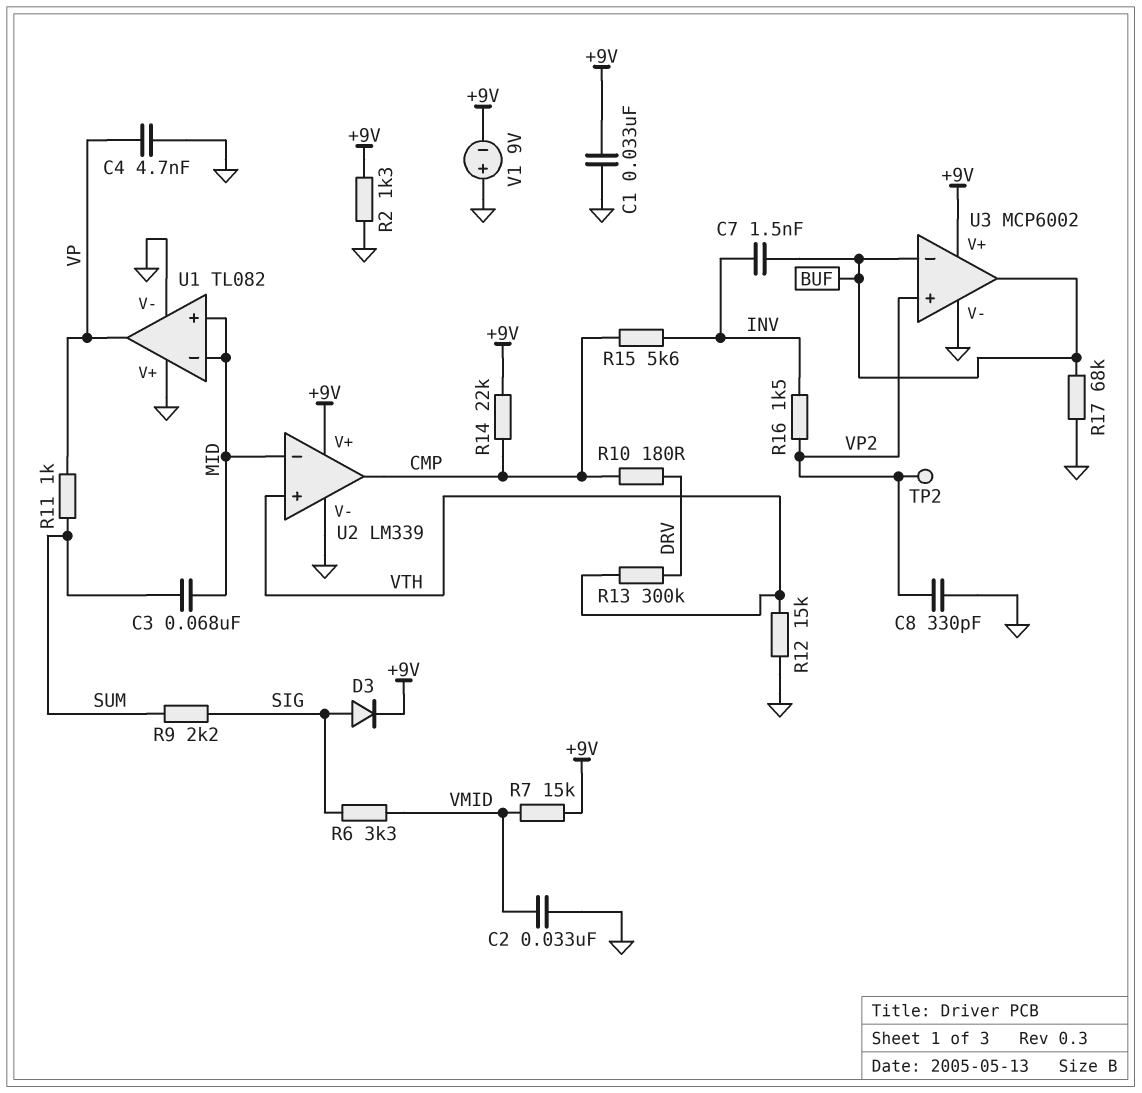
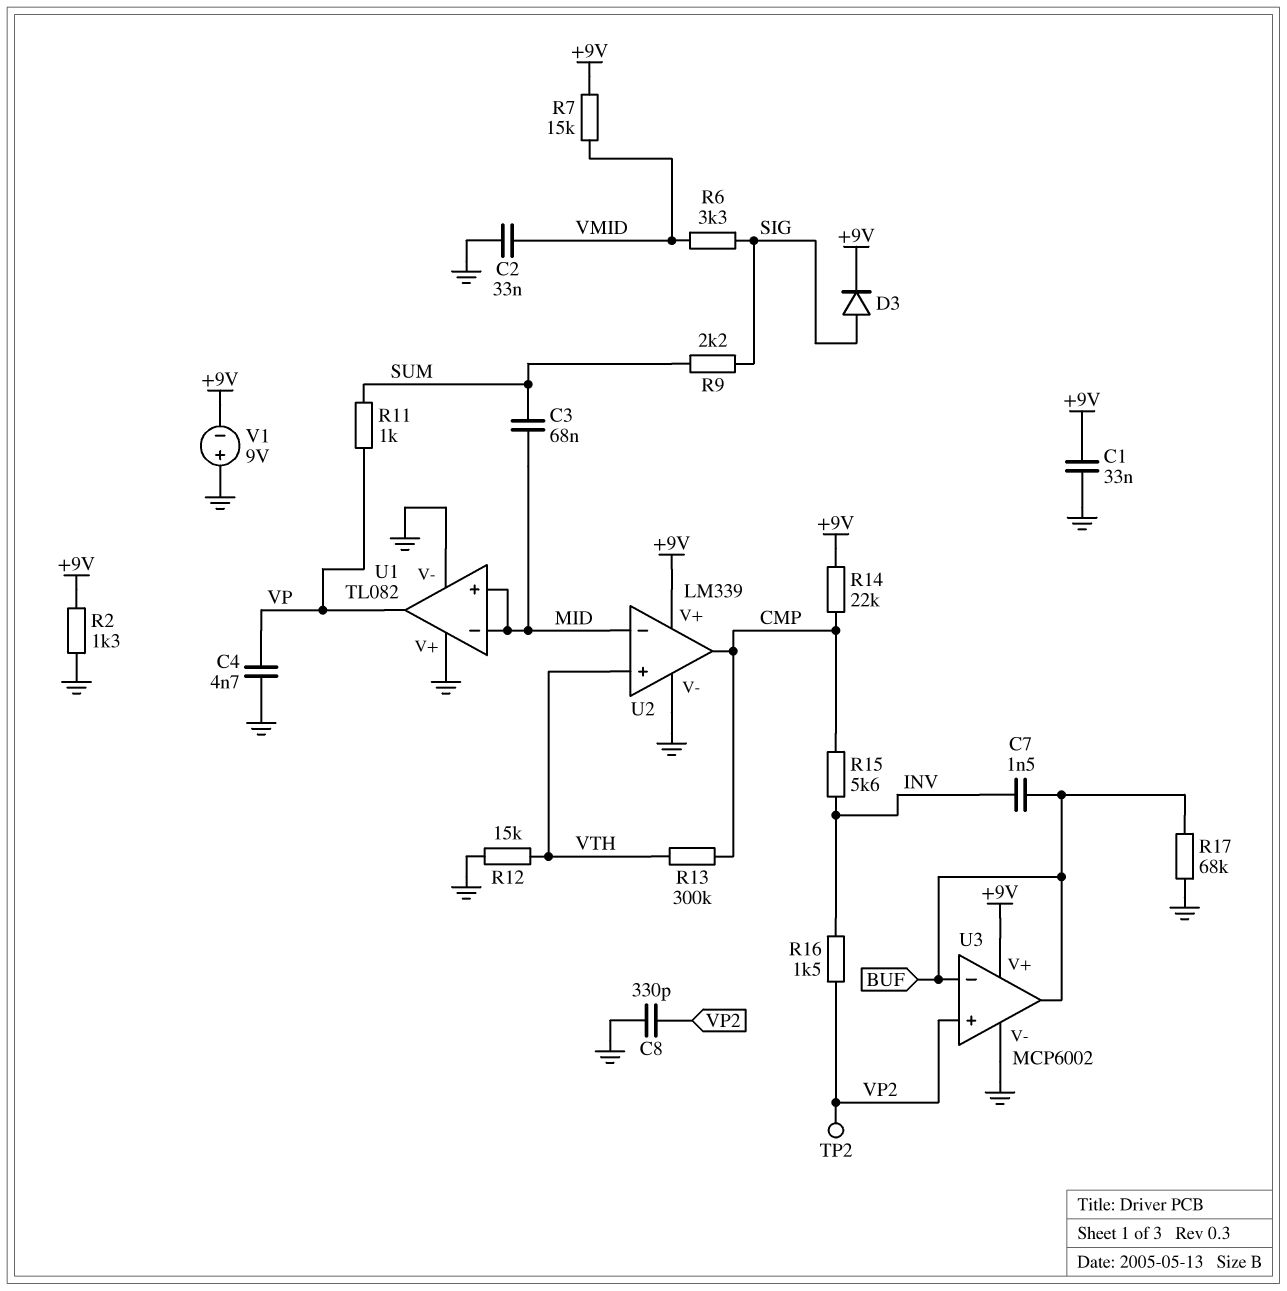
R10: 180 (CMP, DRV) -> none
R13: 300k (DRV, VTH) -> 300k (CMP, VTH)

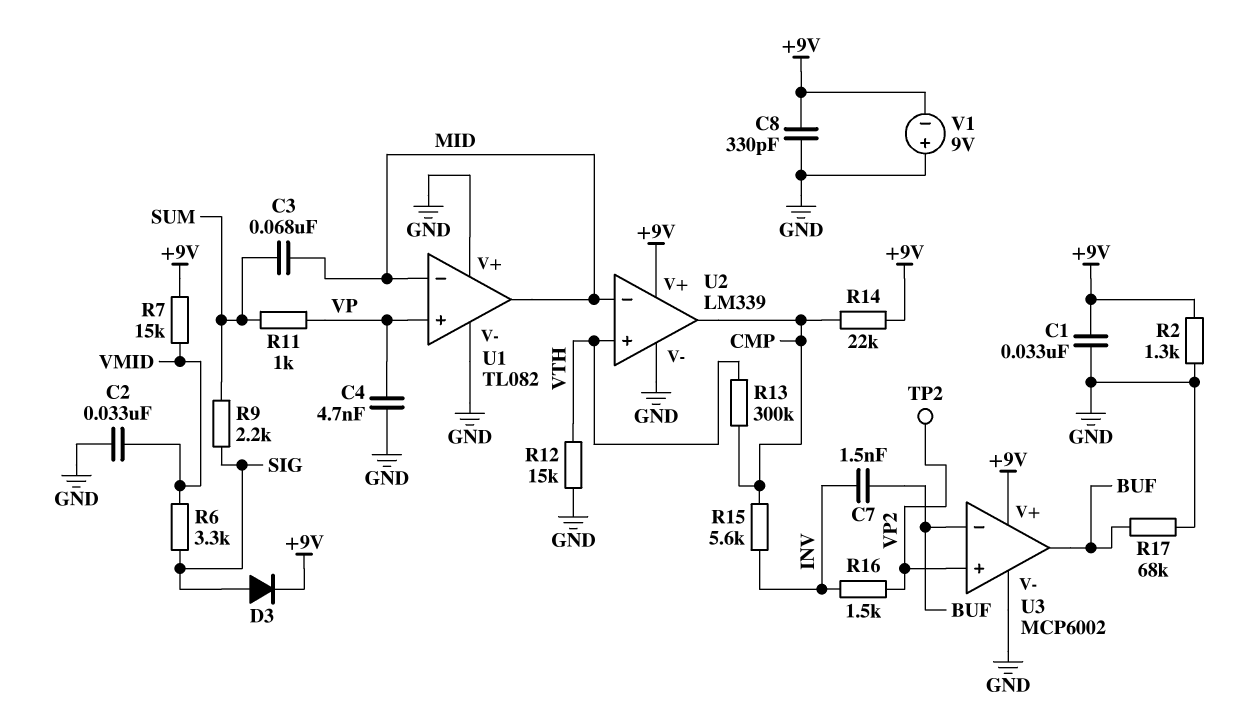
C8: 330pF (GND, VP2) -> 330pF (+9V, GND)
U1 pin in+: MID -> VP
U1 pin out: VP -> MID

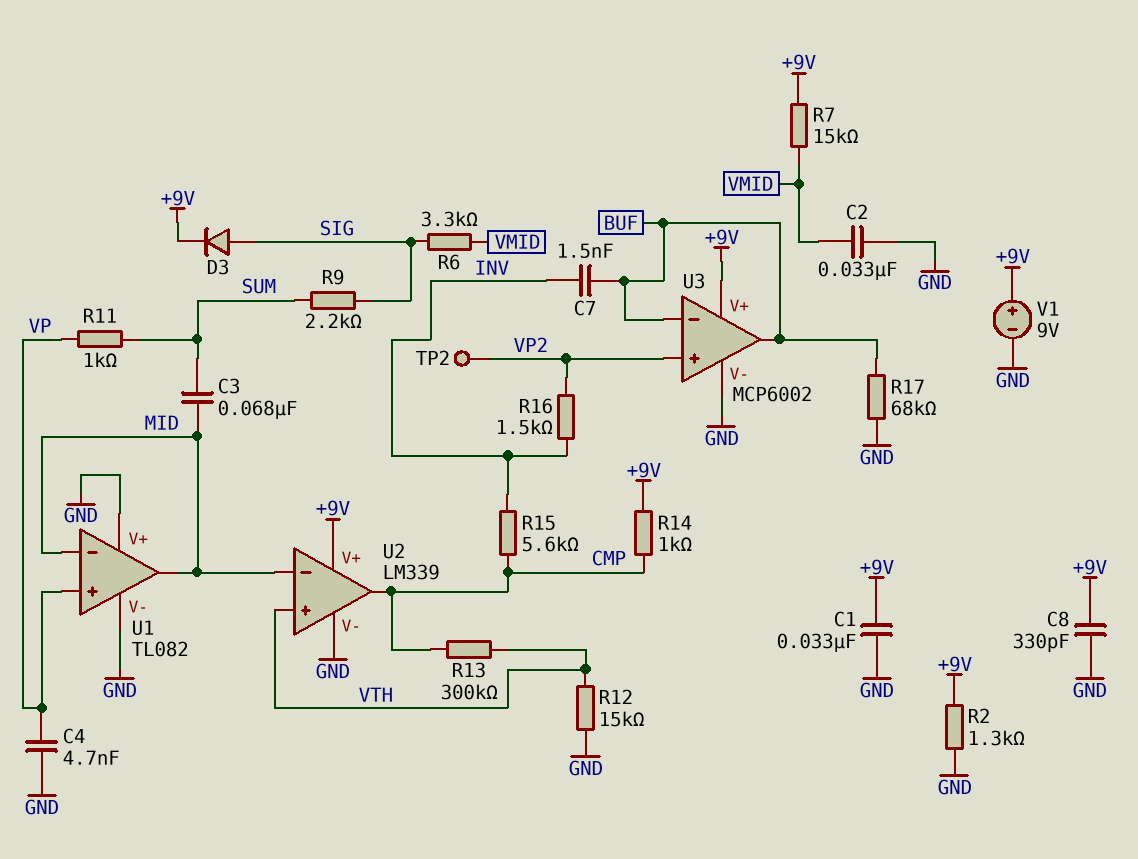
R14: 22k (+9V, CMP) -> 1k (+9V, CMP)
V1: 9V (plus GND, minus +9V) -> 9V (plus +9V, minus GND)

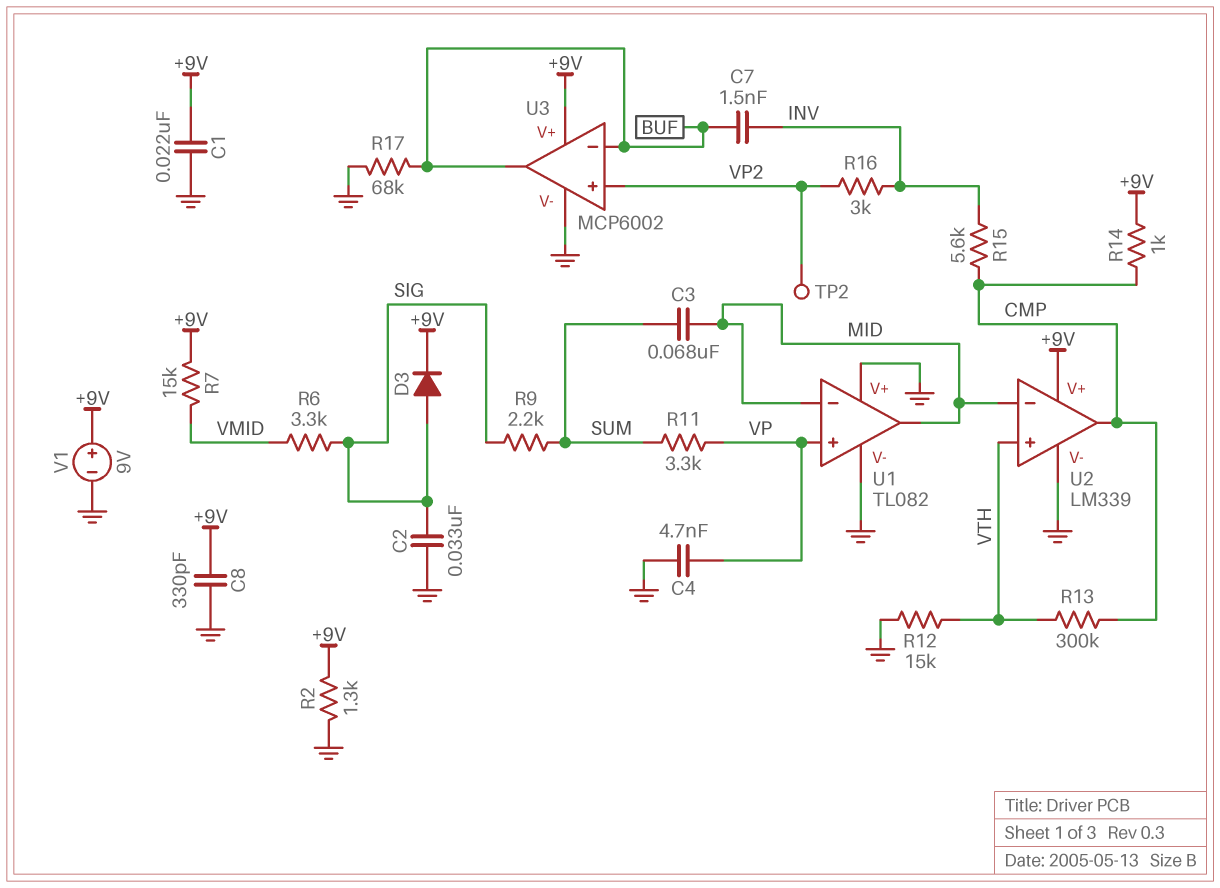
C1: 33nF (+9V, GND) -> 22nF (+9V, GND)
C2: 33nF (GND, VMID) -> 33nF (GND, SIG)
R11: 1k (SUM, VP) -> 3.3k (SUM, VP)
R16: 1.5k (INV, VP2) -> 3k (INV, VP2)

